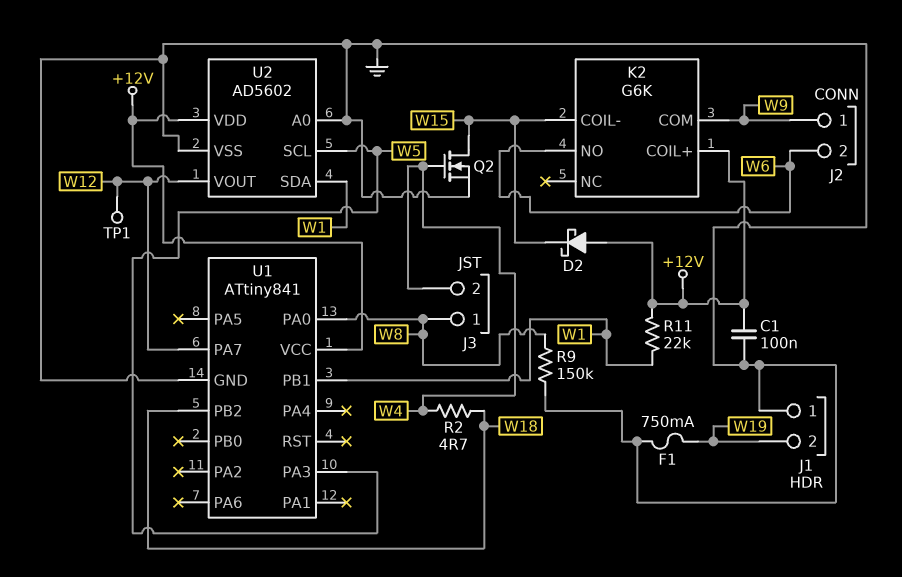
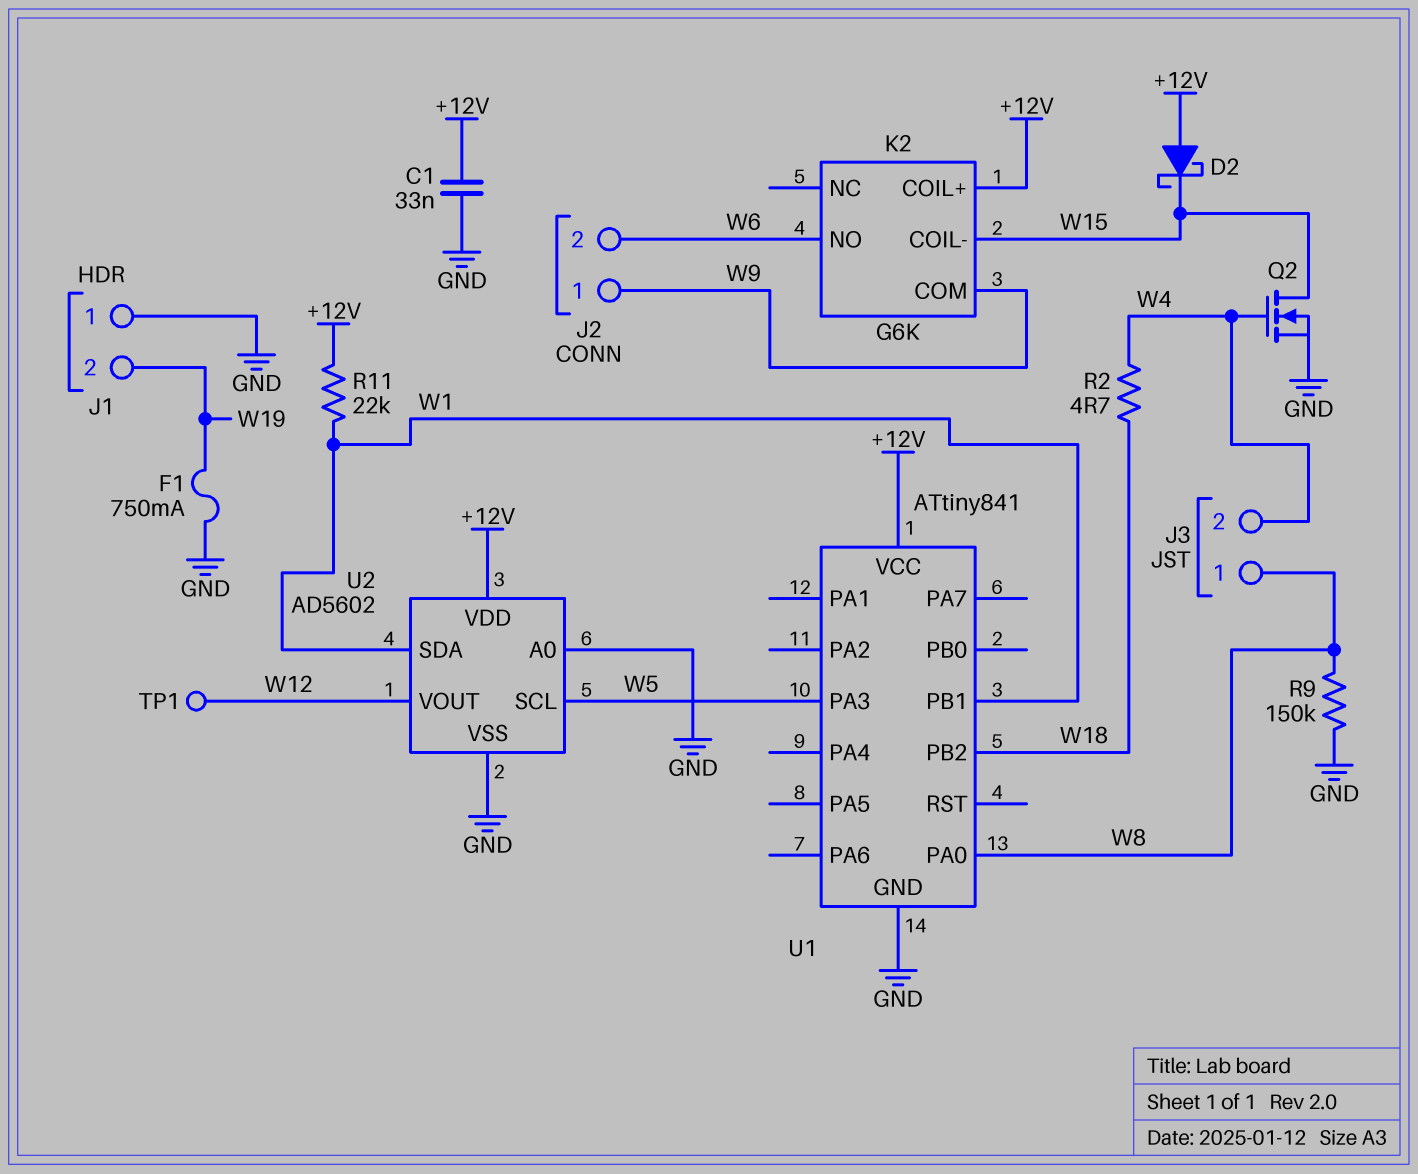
C1: 100nF (+12V, GND) -> 33nF (+12V, GND)
U1 pin PA7: W12 -> none

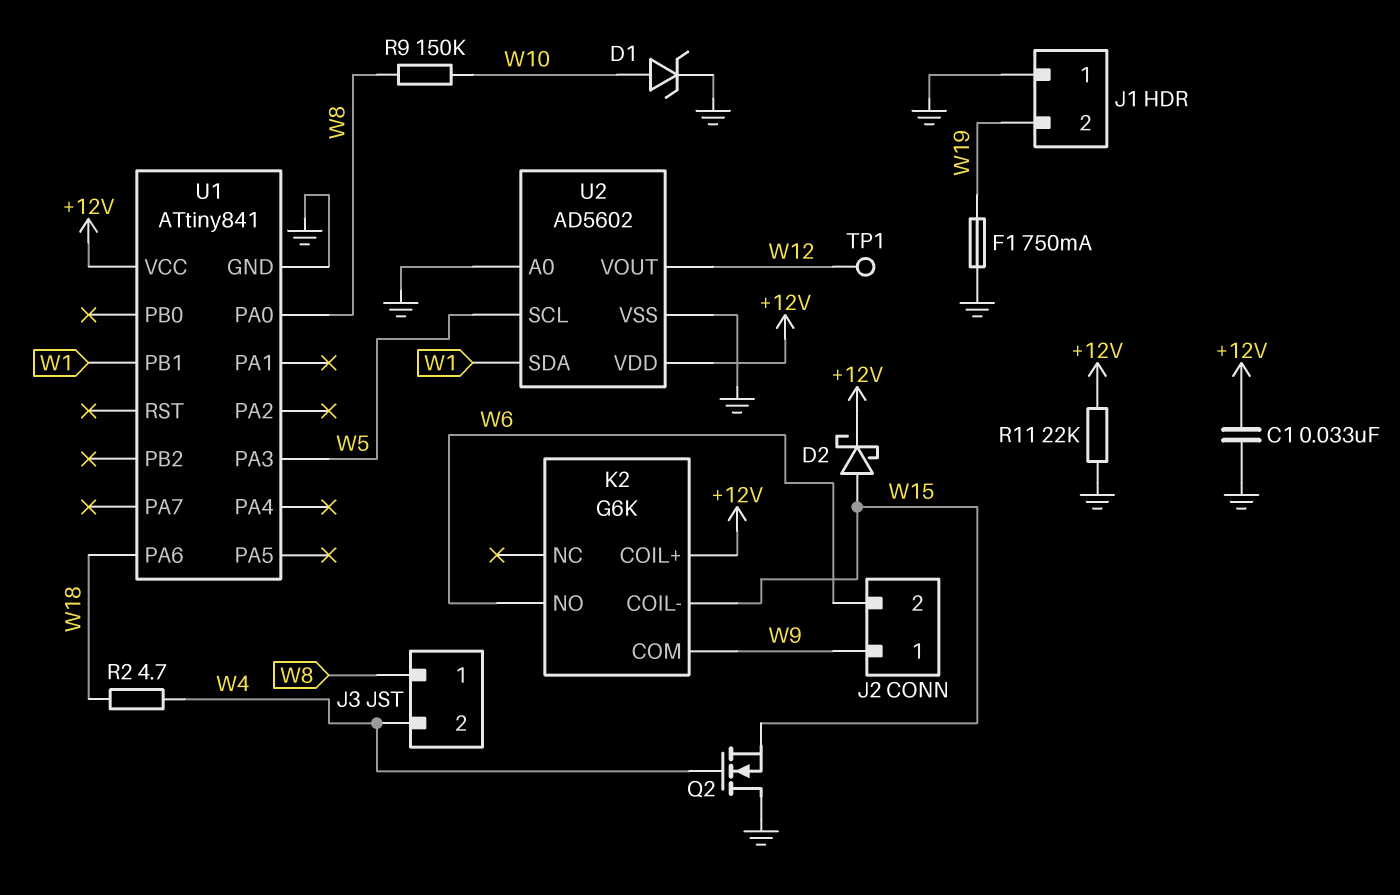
D1: none -> zener (A W10, K GND)
D2: schottky (A +12V, K W15) -> schottky (A W15, K +12V)
Q2: NMOS (G W4, D W15, S GND) -> NMOS (G W4, D GND, S W15)
R9: 150k (GND, W8) -> 150k (W8, W10)
R11: 22k (+12V, W1) -> 22k (+12V, GND)
U1 pin PA6: none -> W18
U1 pin PB2: W18 -> none

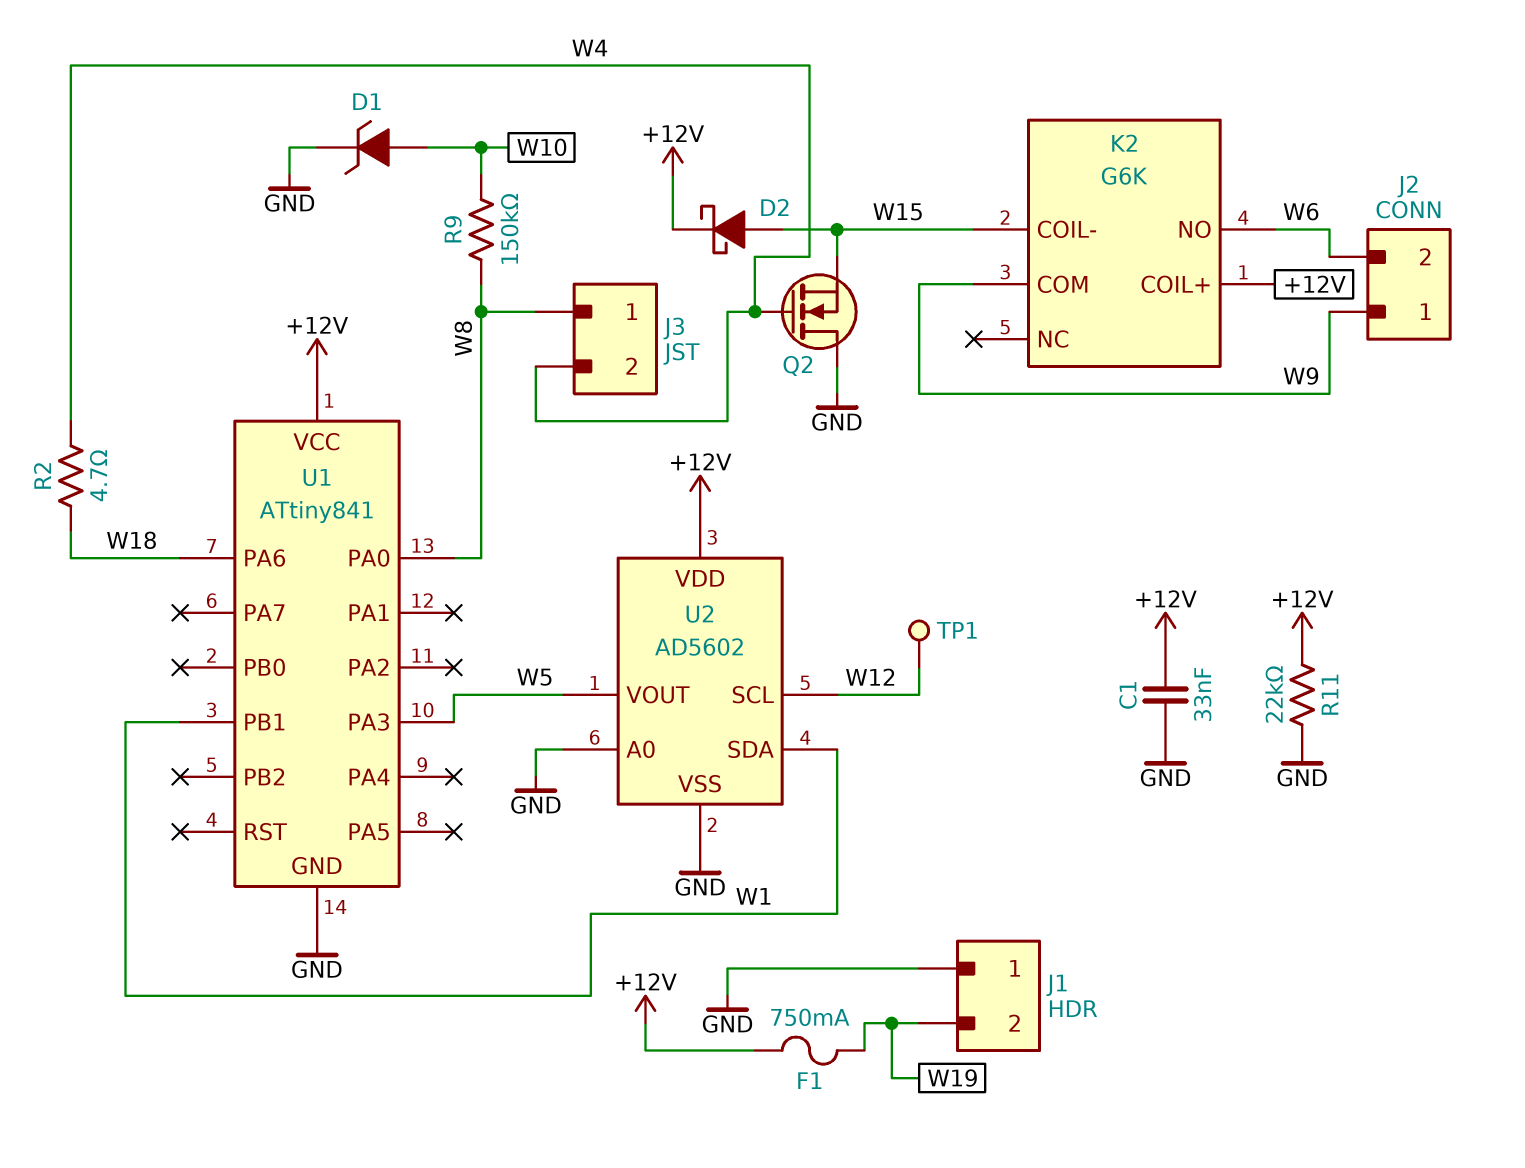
F1: 750mA (GND, W19) -> 750mA (+12V, W19)
U2 pin SCL: W5 -> W12
U2 pin VOUT: W12 -> W5

